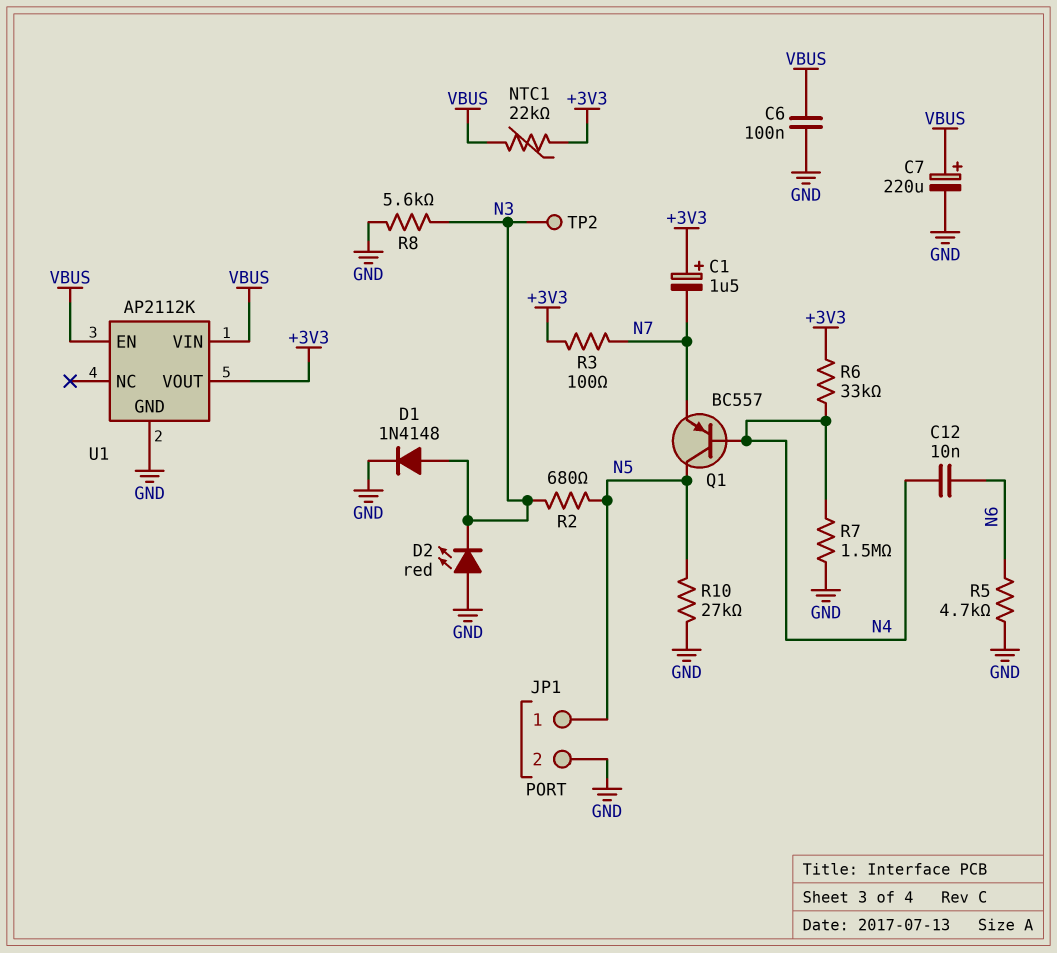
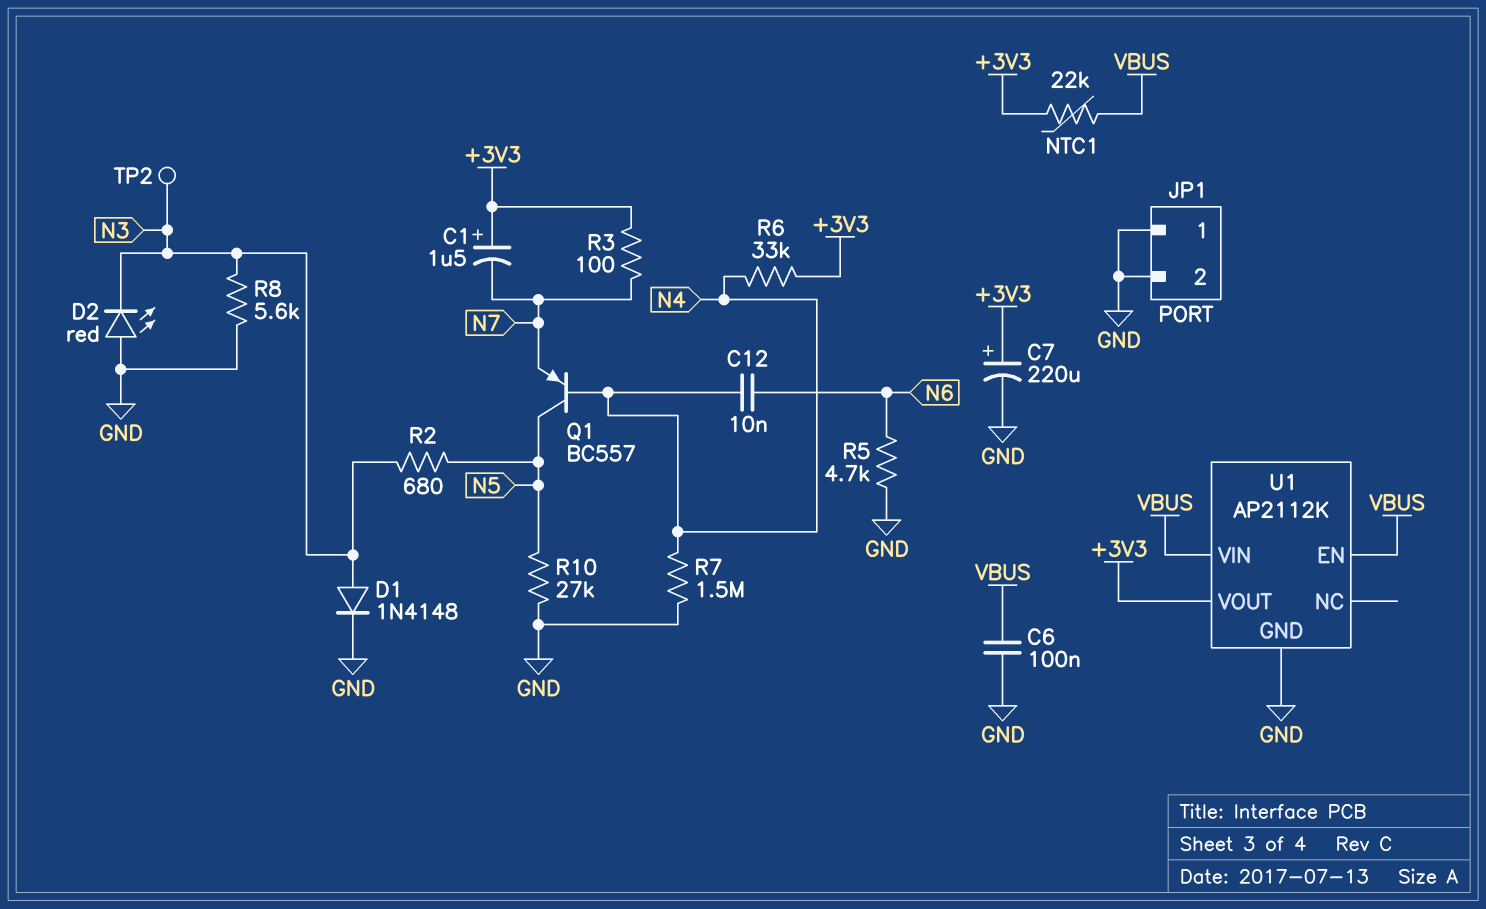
C7: 220uF (plus VBUS, minus GND) -> 220uF (plus +3V3, minus GND)
JP1 pin 1: N5 -> GND

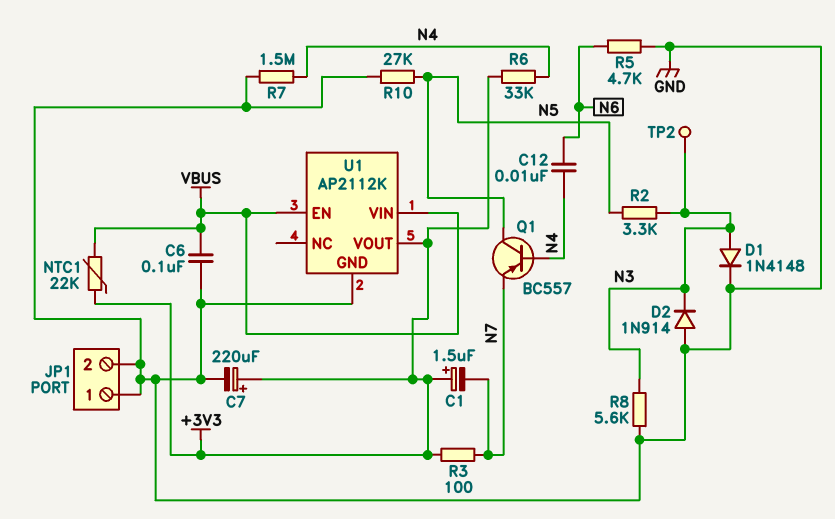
D2: LED red (A GND, K N3) -> diode 1N914 (A GND, K N3)
R2: 680 (N3, N5) -> 3.3k (N3, N5)

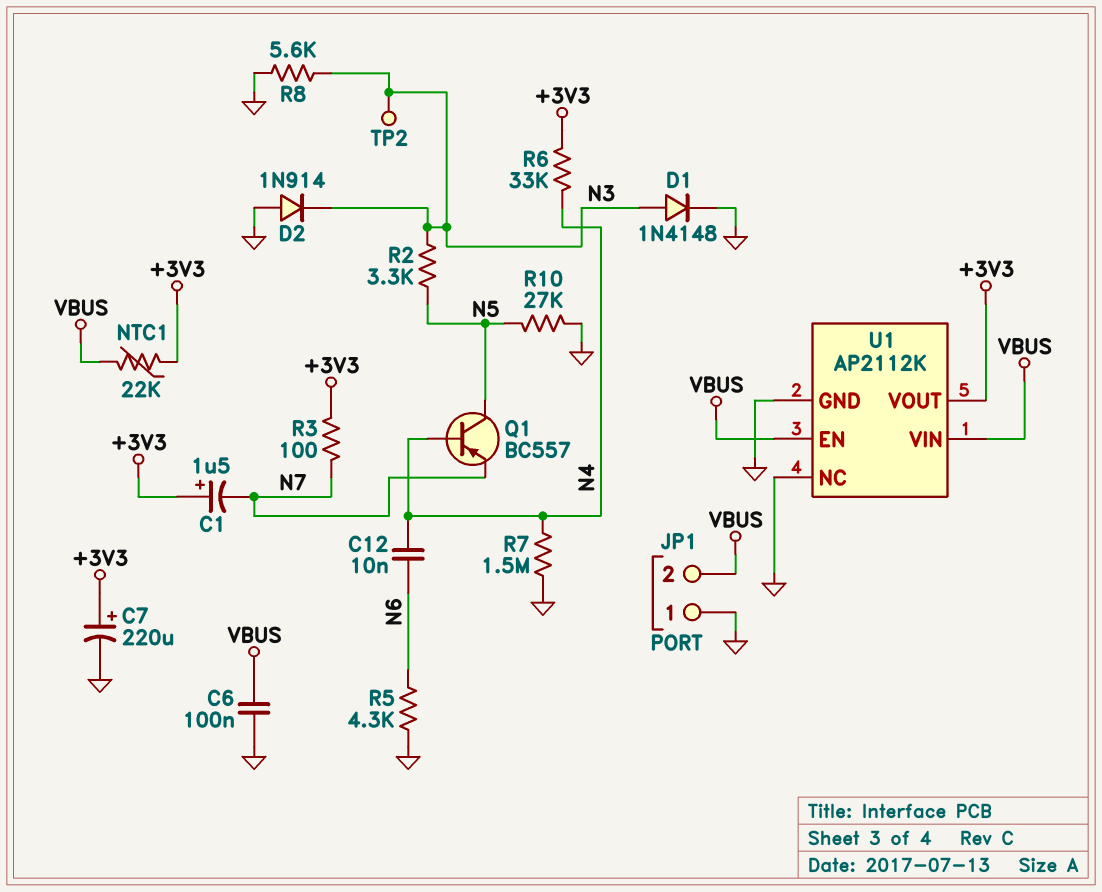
JP1 pin 2: GND -> VBUS
R5: 4.7k (GND, N6) -> 4.3k (GND, N6)
U1 pin NC: none -> GND

